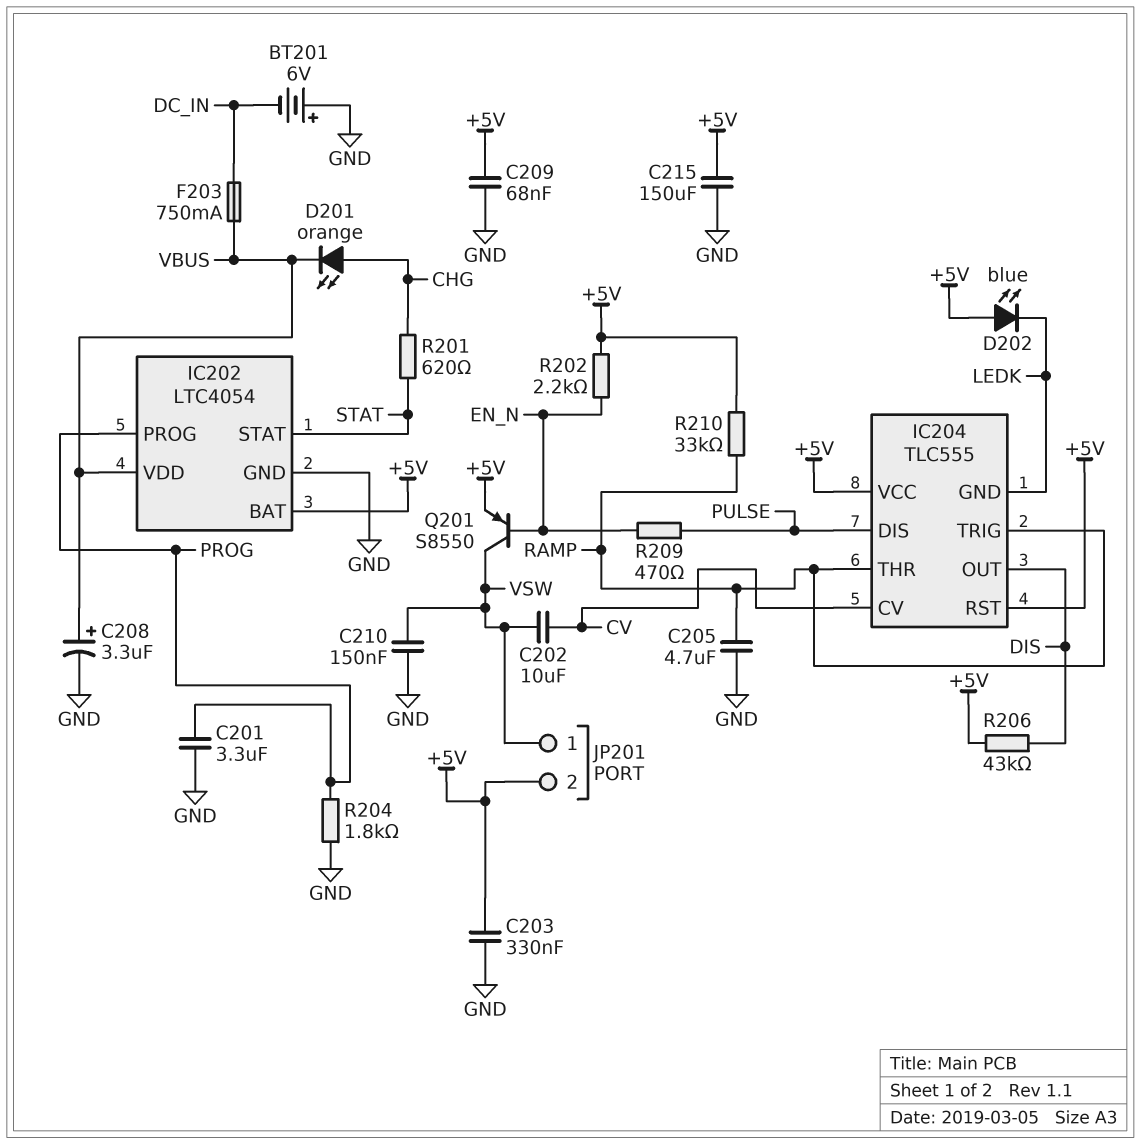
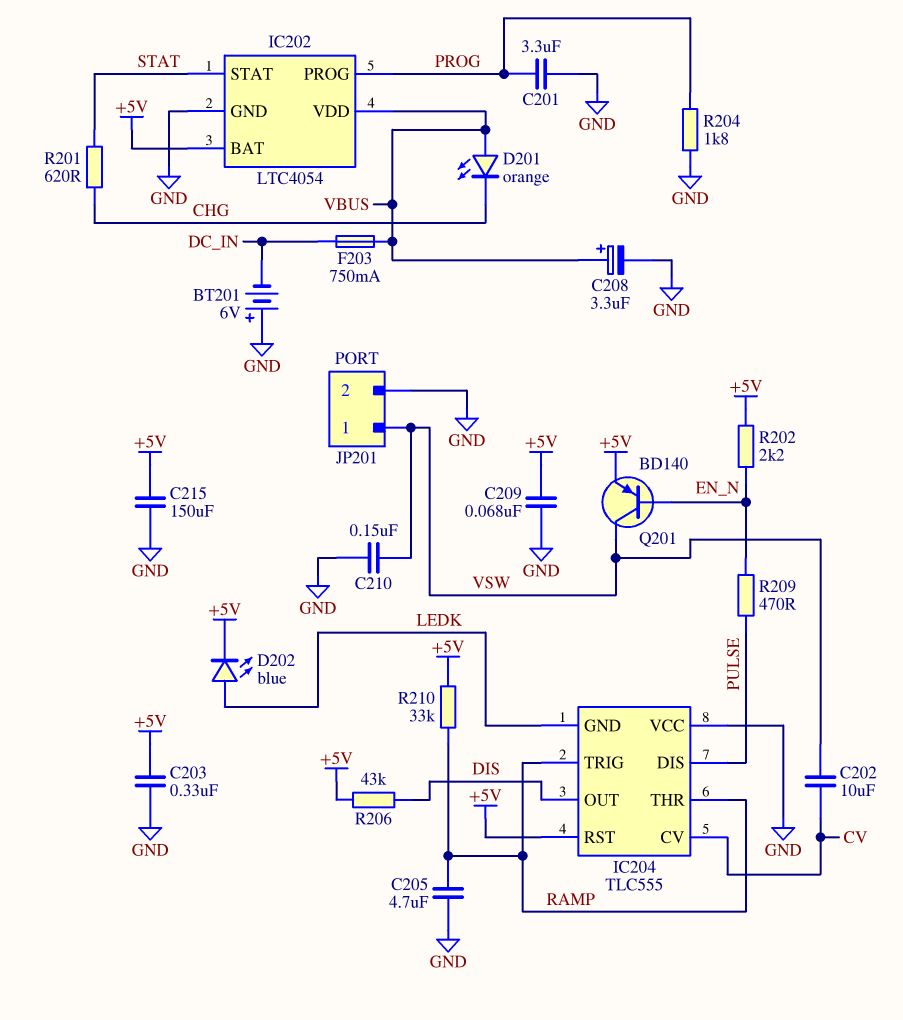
D201: LED orange (A CHG, K VBUS) -> LED orange (A VBUS, K CHG)
D202: LED blue (A +5V, K LEDK) -> LED blue (A LEDK, K +5V)
IC204 pin VCC: +5V -> GND
JP201 pin 2: +5V -> GND
Q201: PNP S8550 (B EN_N, C VSW, E +5V) -> PNP BD140 (B EN_N, C VSW, E +5V)

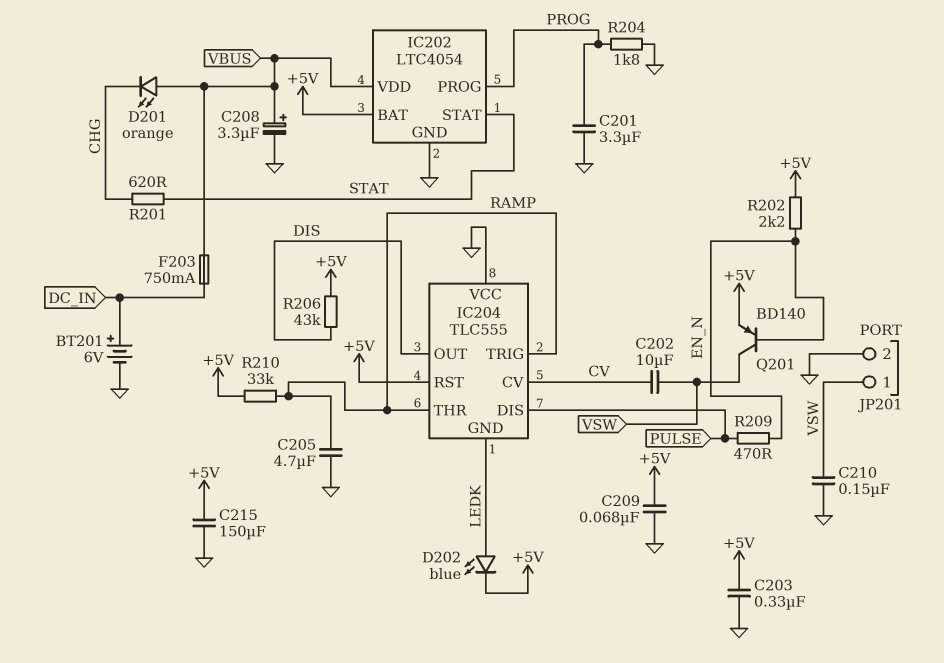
BT201: 6V (plus GND, minus DC_IN) -> 6V (plus DC_IN, minus GND)

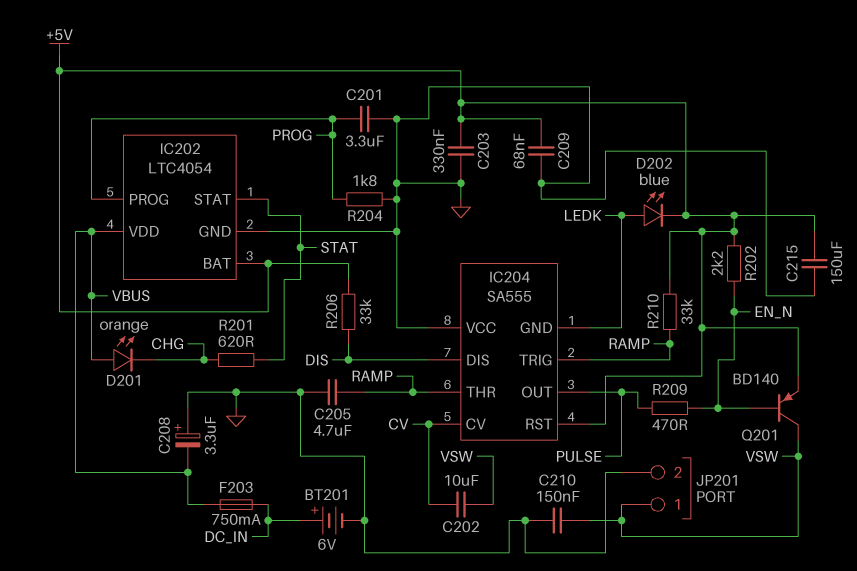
C208: 3.3uF (plus VBUS, minus GND) -> 3.3uF (plus GND, minus VBUS)
IC204: TLC555 -> SA555
IC204 pin DIS: PULSE -> DIS
IC204 pin OUT: DIS -> PULSE
R206: 43k (+5V, DIS) -> 33k (+5V, DIS)

